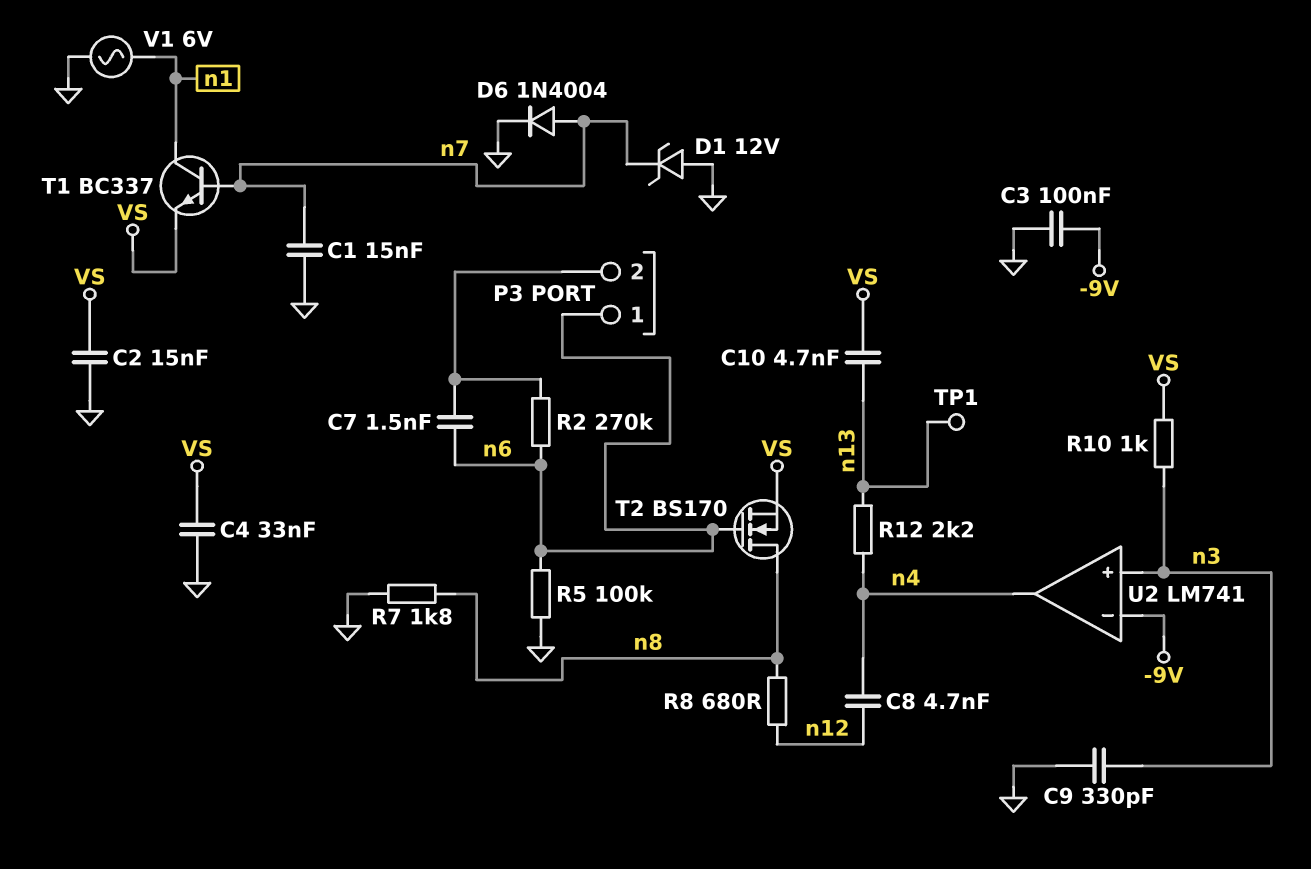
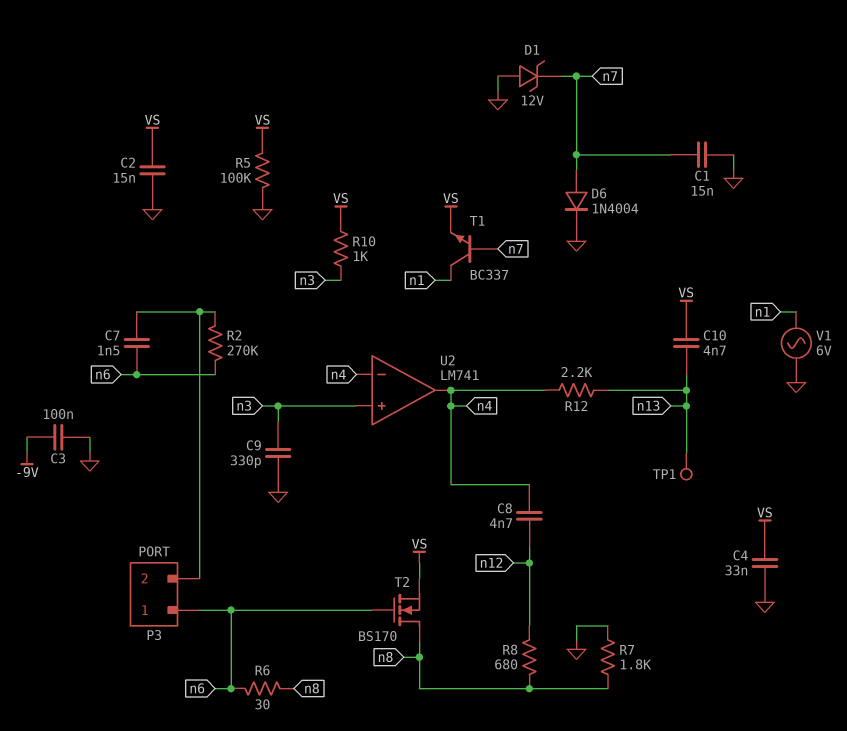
R5: 100k (GND, n6) -> 100k (GND, VS)
R6: none -> 30 (n6, n8)
U2 pin in-: -9V -> n4

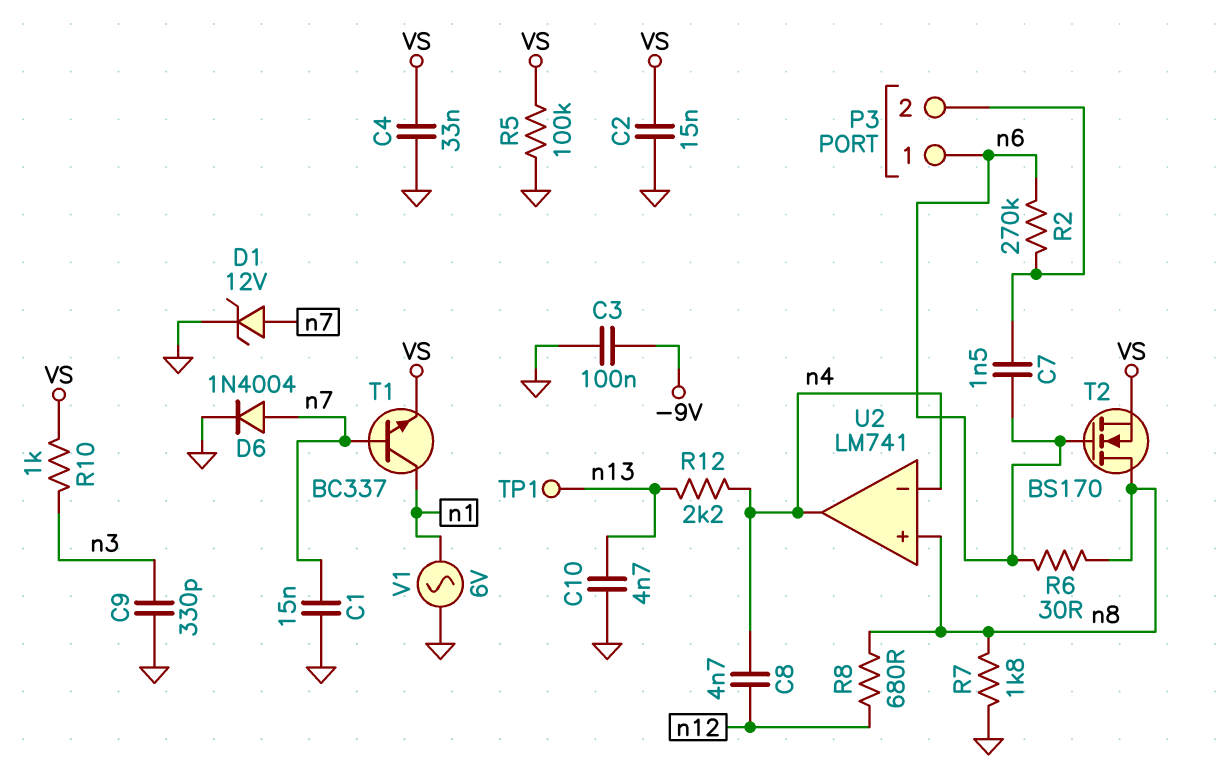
C10: 4.7nF (VS, n13) -> 4.7nF (GND, n13)
D1: zener 12V (A GND, K n7) -> zener 12V (A n7, K GND)
U2 pin in+: n3 -> n8

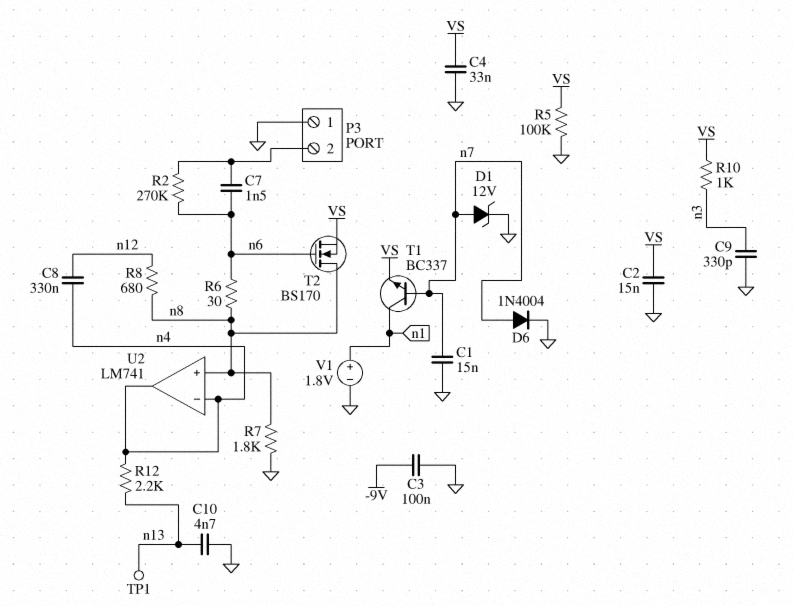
C8: 4.7nF (n4, n12) -> 330nF (n4, n12)
P3 pin 1: n6 -> GND
V1: AC 6V (GND, n1) -> 1.8V (plus n1, minus GND)

